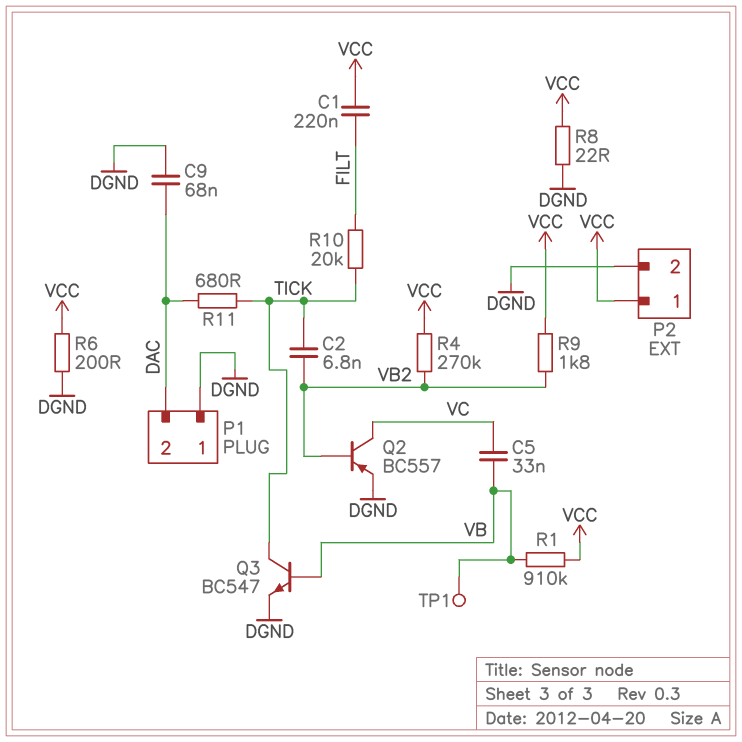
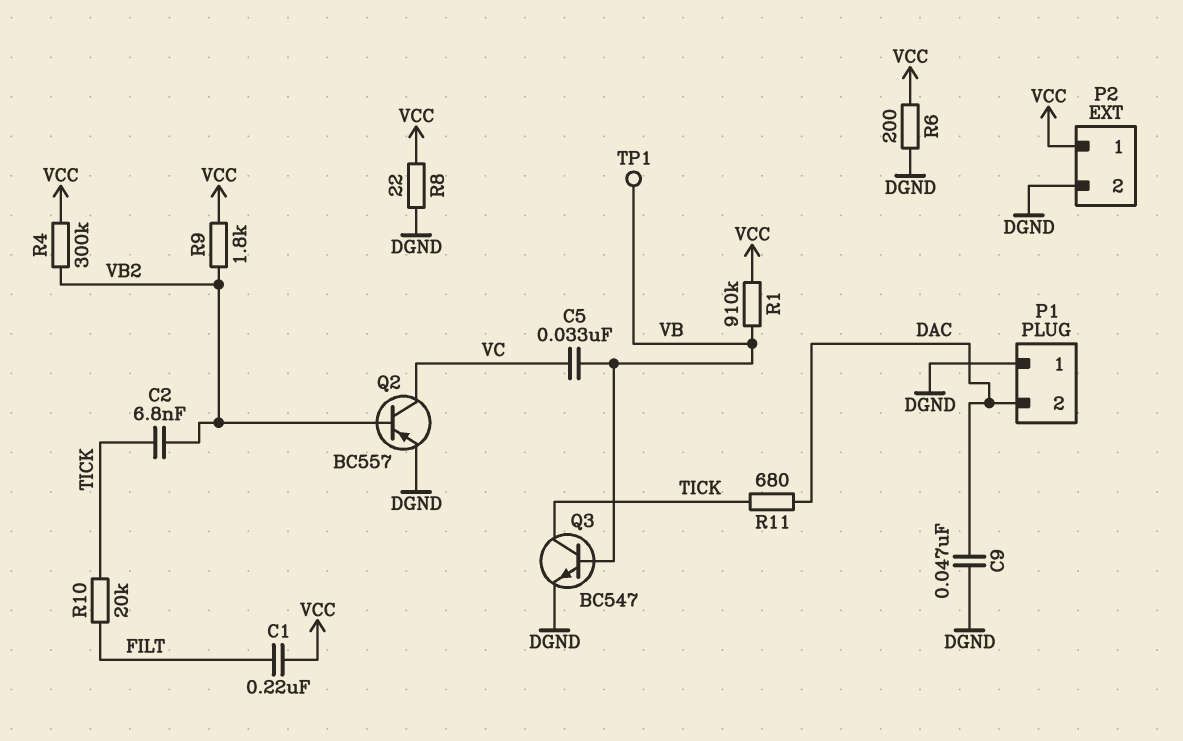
C9: 68nF (DAC, DGND) -> 47nF (DAC, DGND)
R4: 270k (VB2, VCC) -> 300k (VB2, VCC)

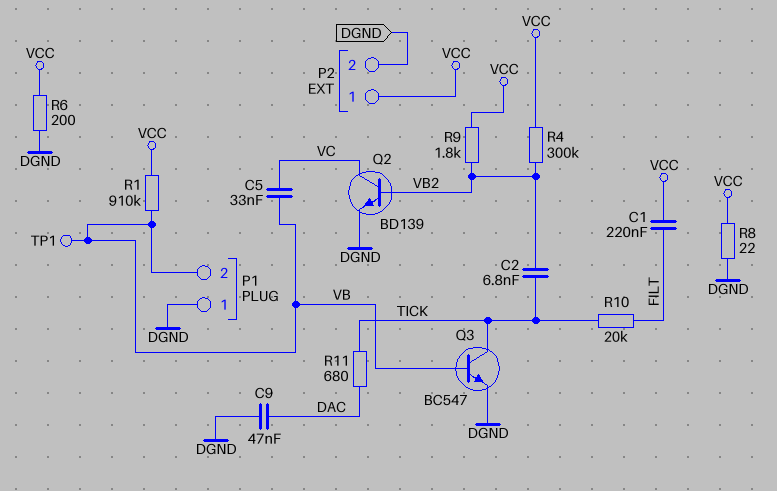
P1 pin 2: DAC -> VB
Q2: PNP BC557 (B VB2, C VC, E DGND) -> NPN BD139 (B VB2, C VC, E DGND)

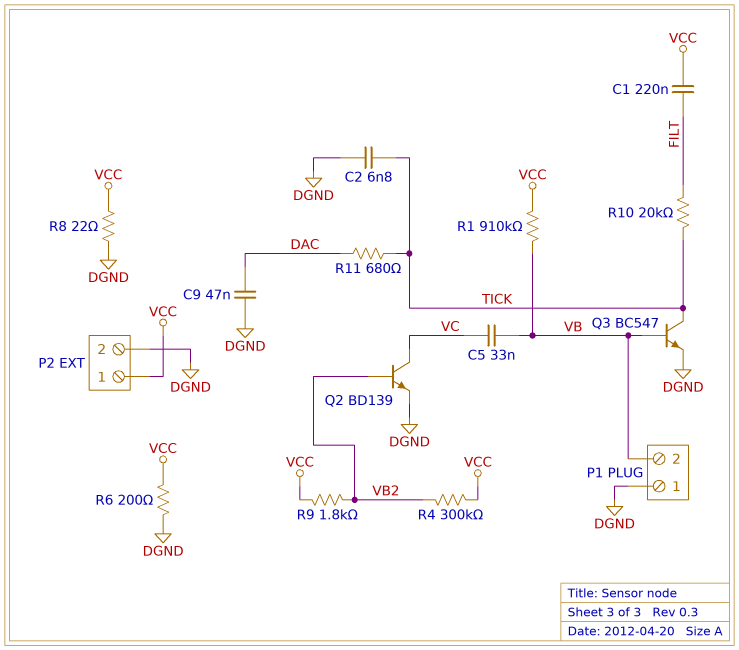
C2: 6.8nF (TICK, VB2) -> 6.8nF (DGND, TICK)
TP1: test point (VB) -> none

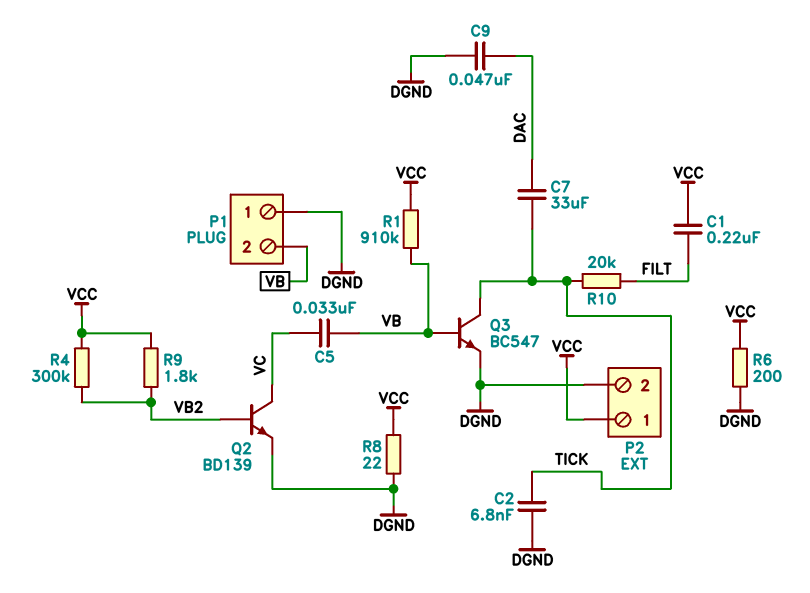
C7: none -> 33uF (DAC, TICK)
R11: 680 (DAC, TICK) -> none

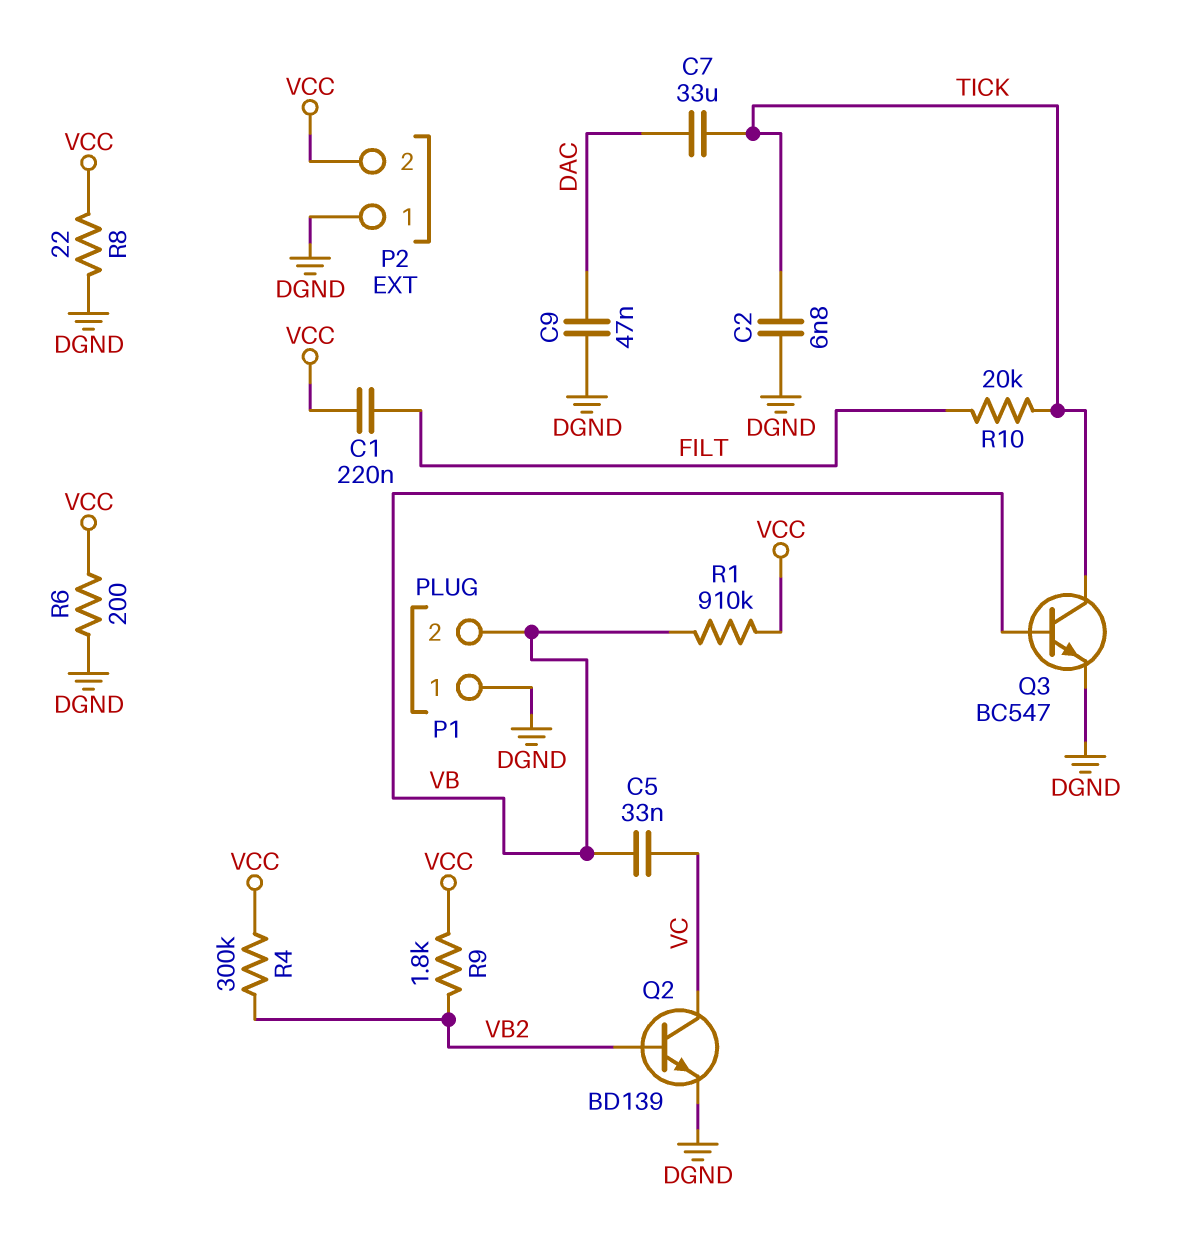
P2 pin 1: VCC -> DGND
P2 pin 2: DGND -> VCC

